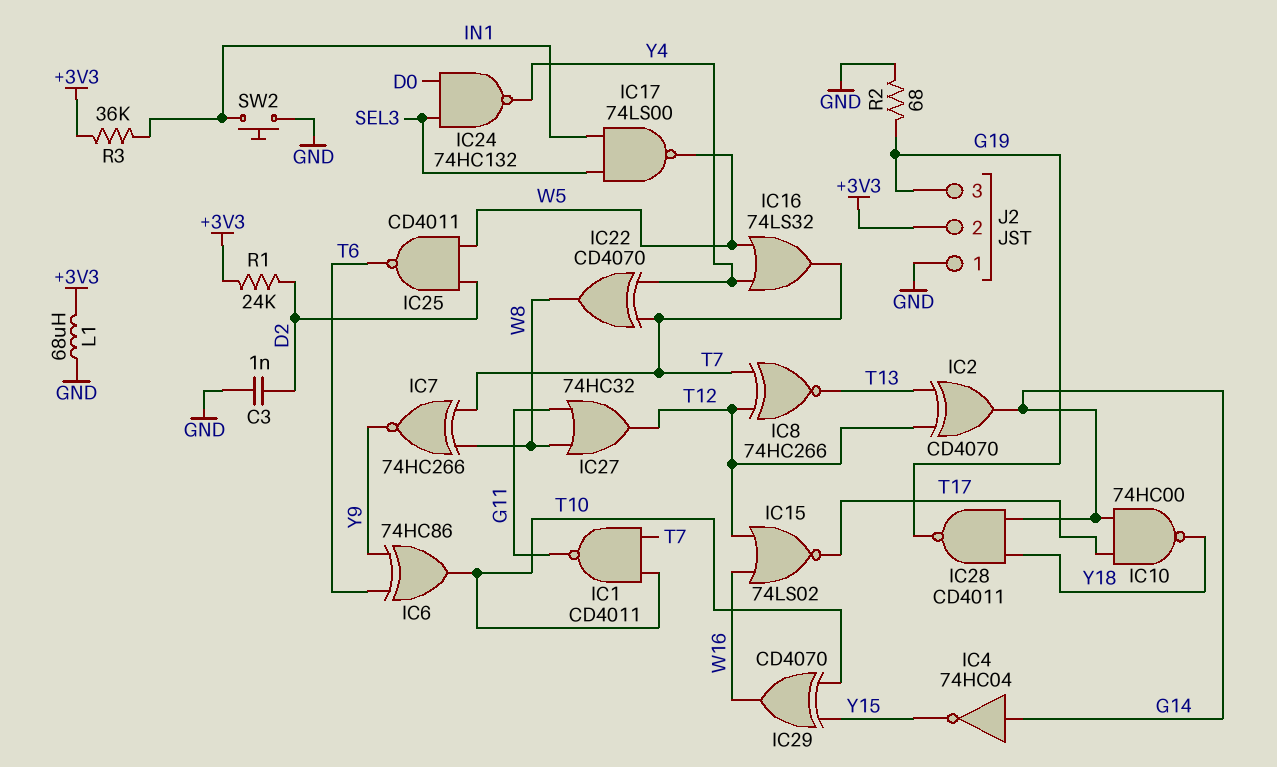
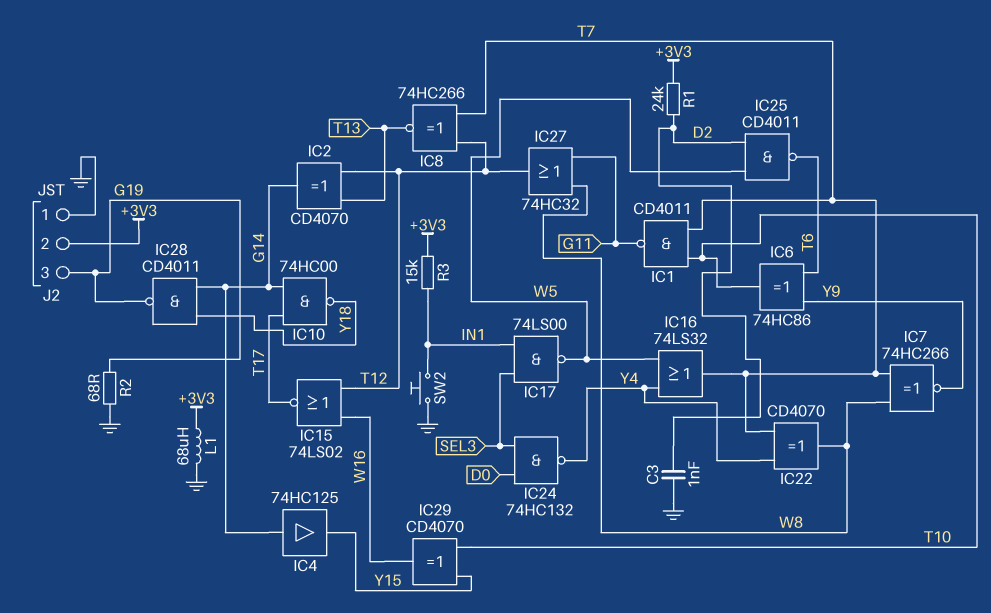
IC4: NOT 74HC04 (in G14, out Y15) -> buffer 74HC125 (in G14, out Y15)
R3: 36k (+3V3, IN1) -> 15k (+3V3, IN1)

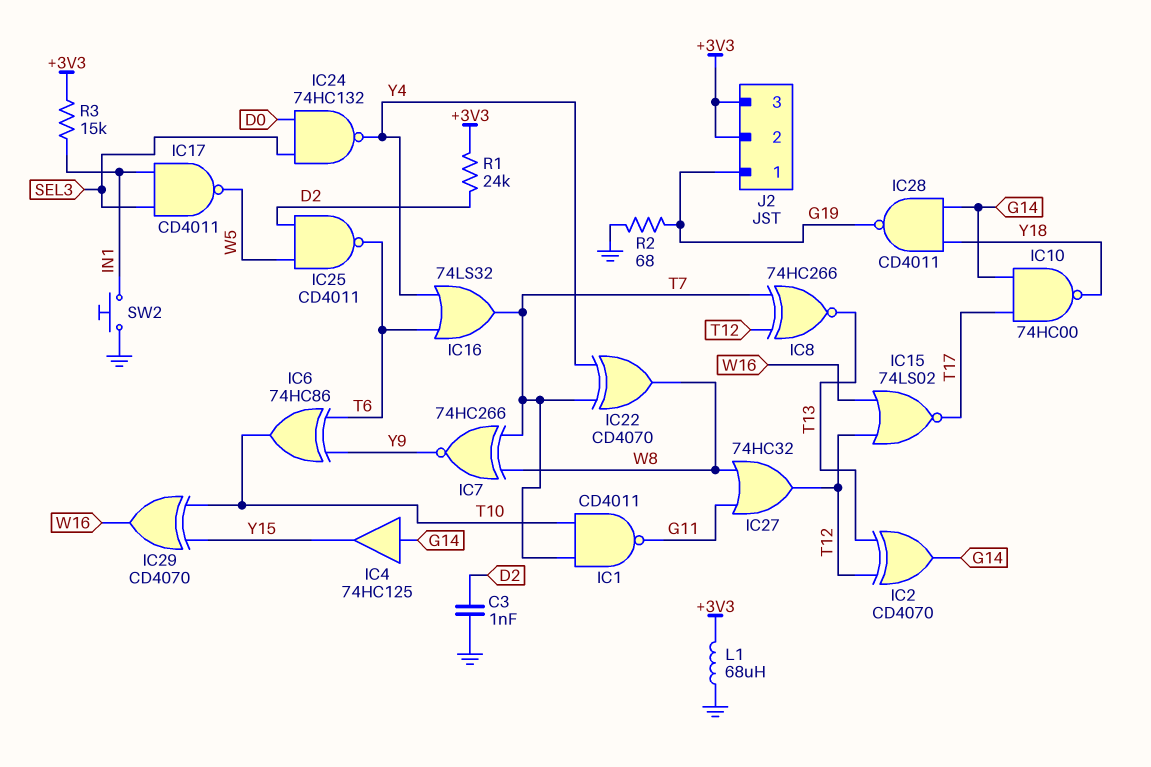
IC16: OR 74LS32 (in W5, in Y4, out T7) -> OR 74LS32 (in T6, in Y4, out T7)
IC17: NAND 74LS00 (in IN1, in SEL3, out W5) -> NAND CD4011 (in IN1, in SEL3, out W5)
J2 pin 1: GND -> G19
J2 pin 3: G19 -> +3V3

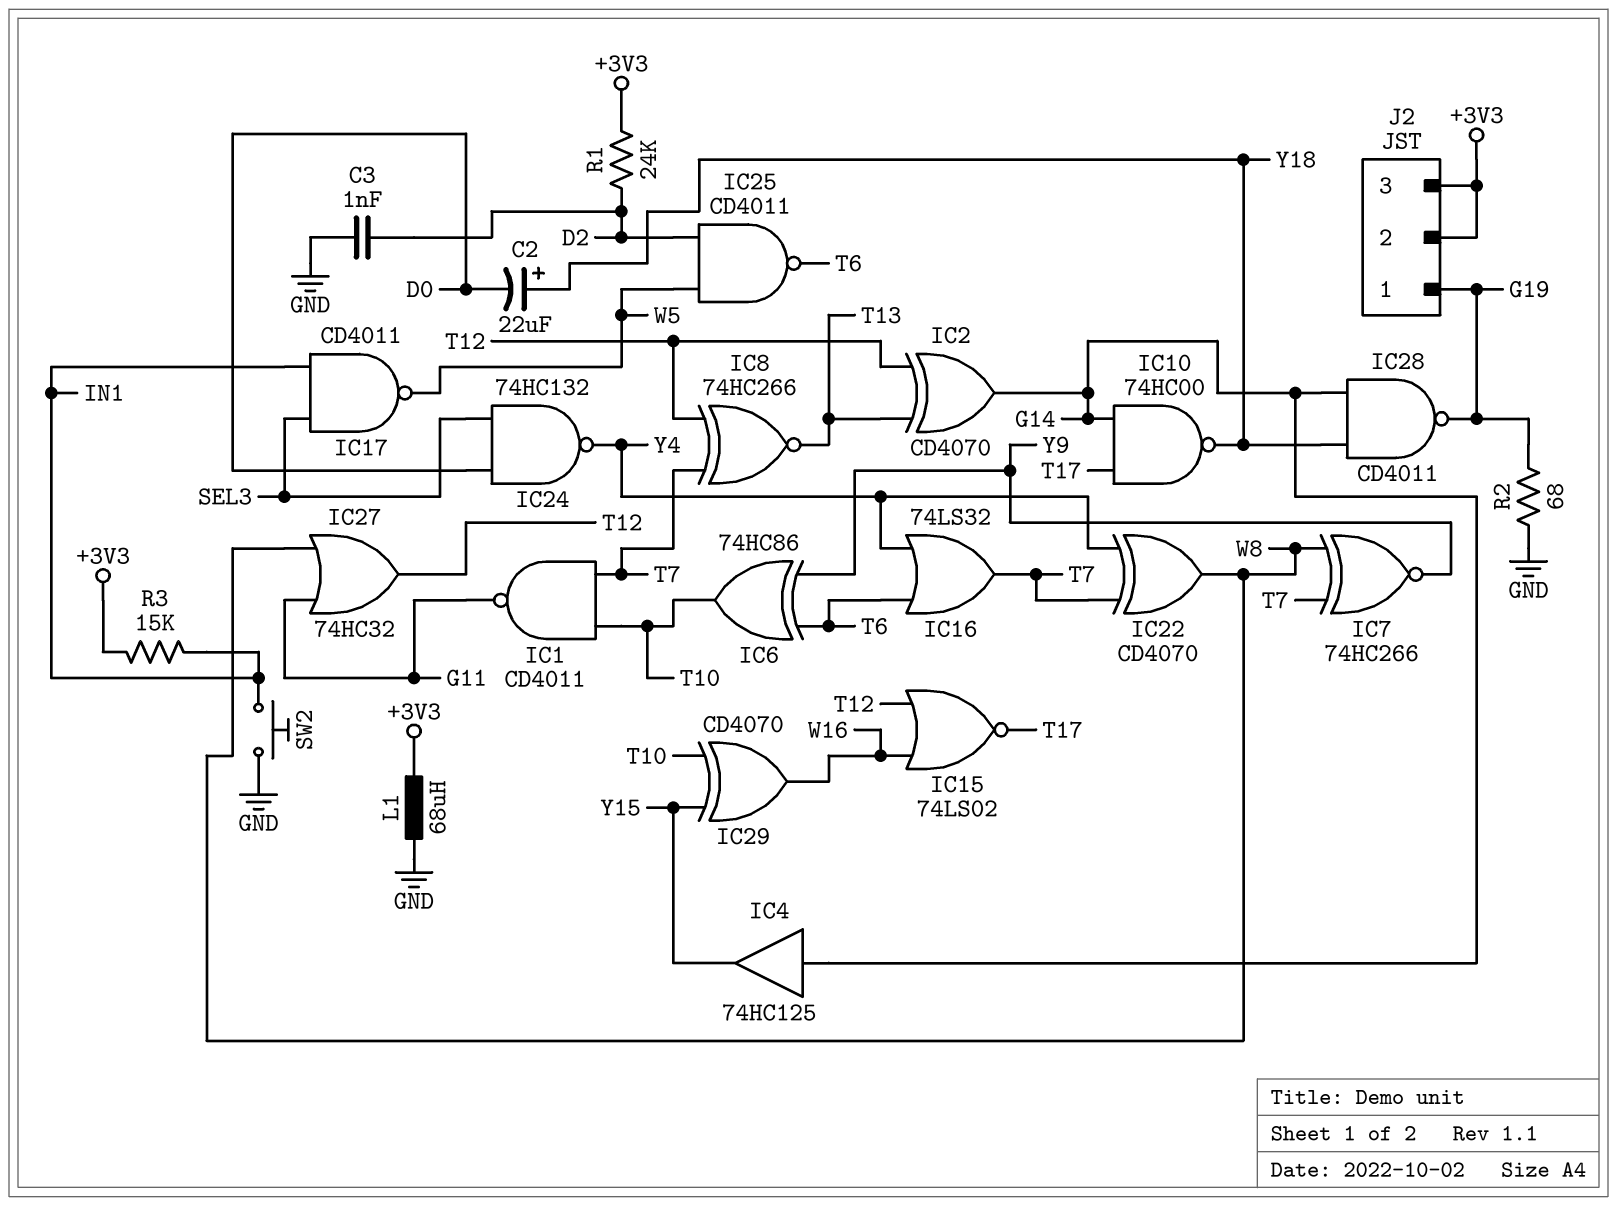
C2: none -> 22uF (plus Y18, minus D0)

